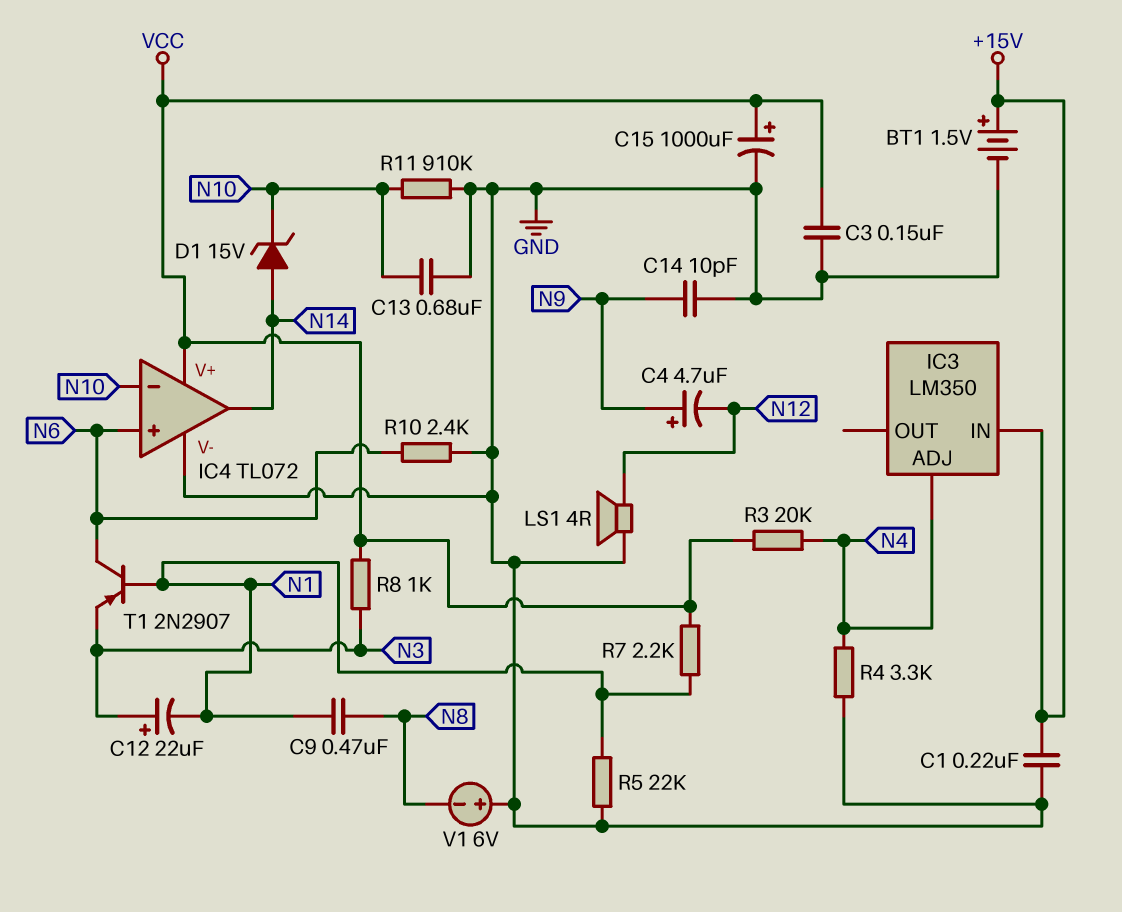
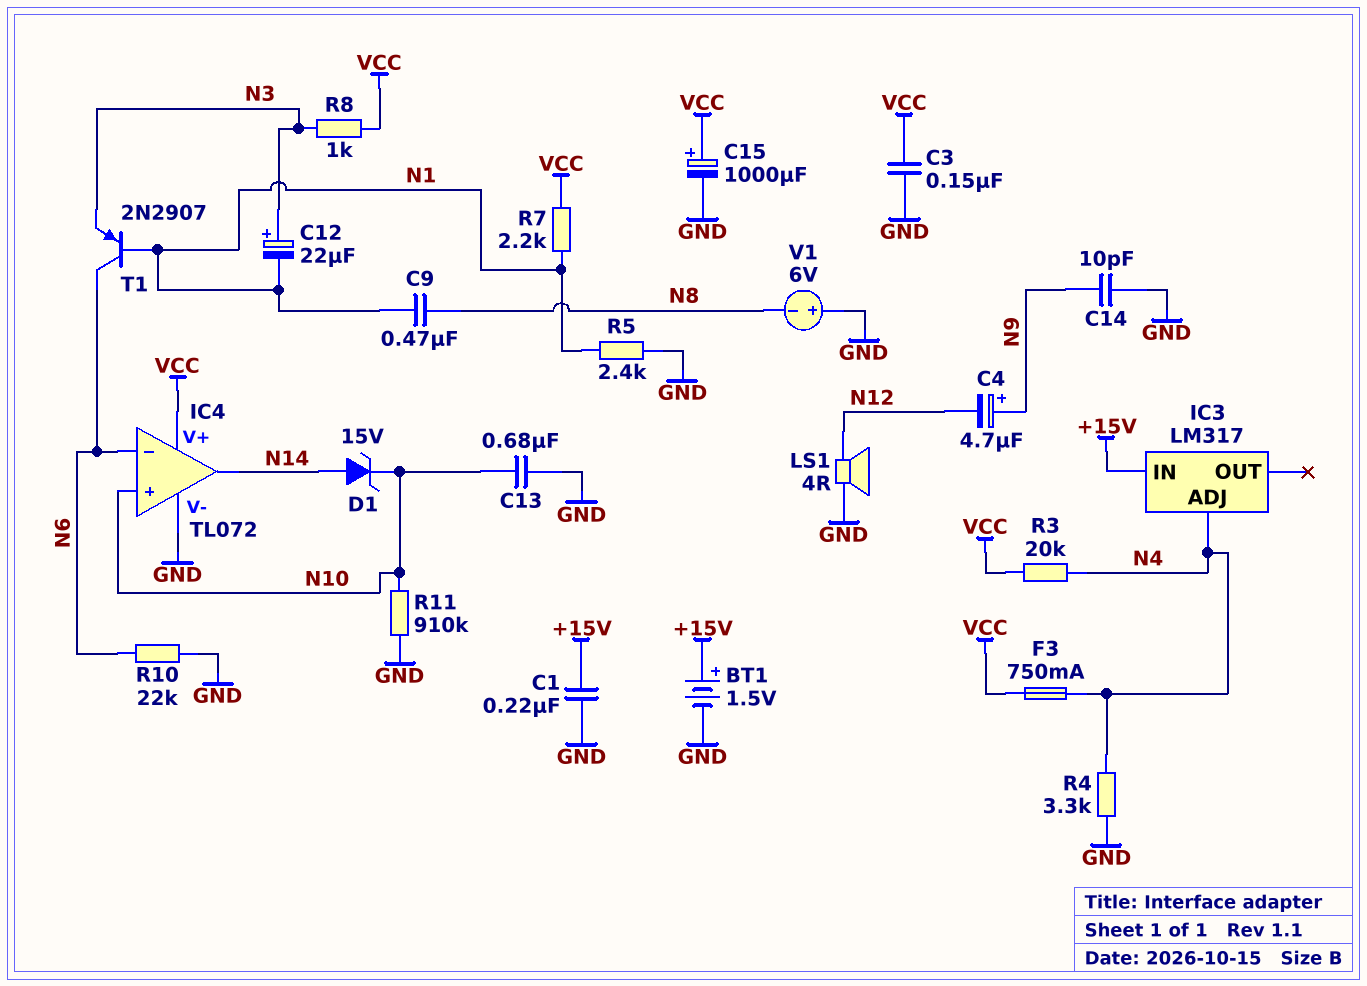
F3: none -> 750mA (N4, VCC)
IC3: LM350 -> LM317
IC4 pin in+: N6 -> N10
IC4 pin in-: N10 -> N6
R5: 22k (GND, N1) -> 2.4k (GND, N1)
R10: 2.4k (GND, N6) -> 22k (GND, N6)

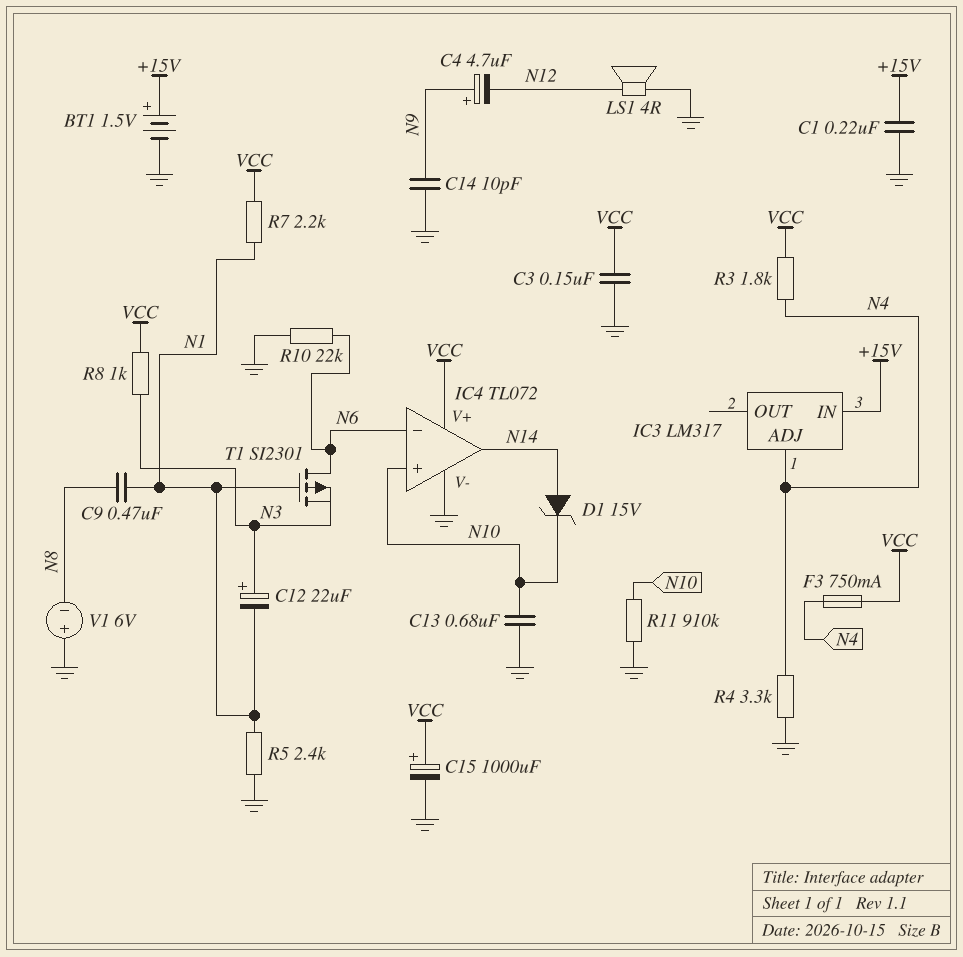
R3: 20k (N4, VCC) -> 1.8k (N4, VCC)
T1: PNP 2N2907 (B N1, C N6, E N3) -> PMOS SI2301 (G N1, D N6, S N3)

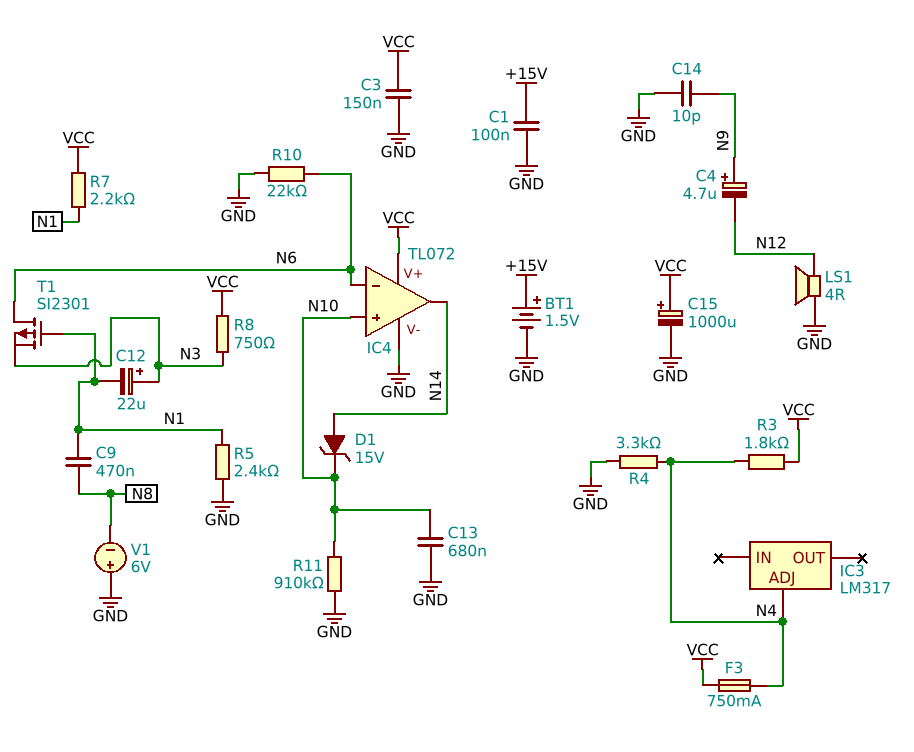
C1: 220nF (+15V, GND) -> 100nF (+15V, GND)
IC3 pin IN: +15V -> none
R8: 1k (N3, VCC) -> 750 (N3, VCC)

